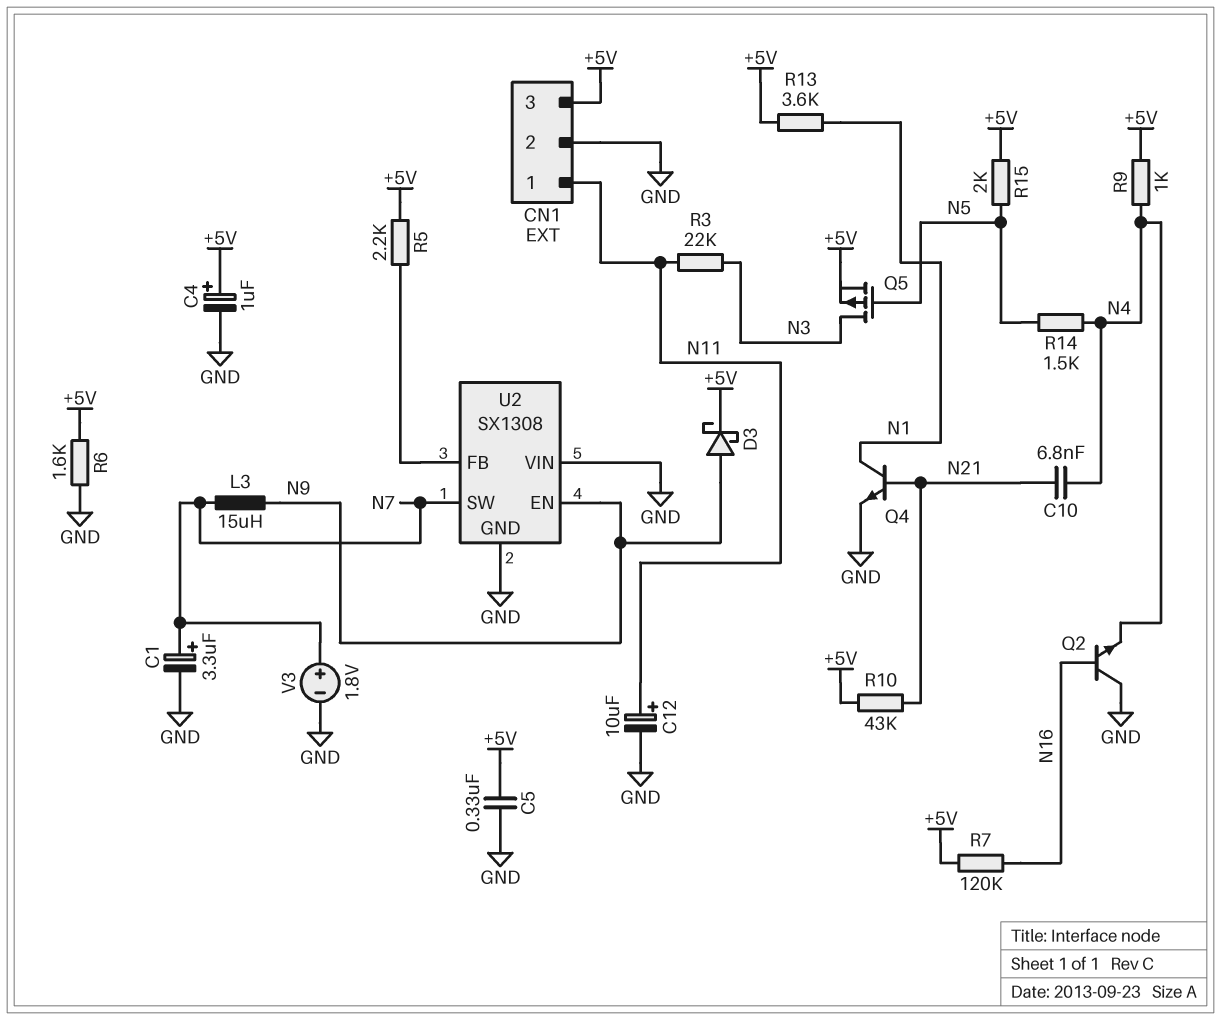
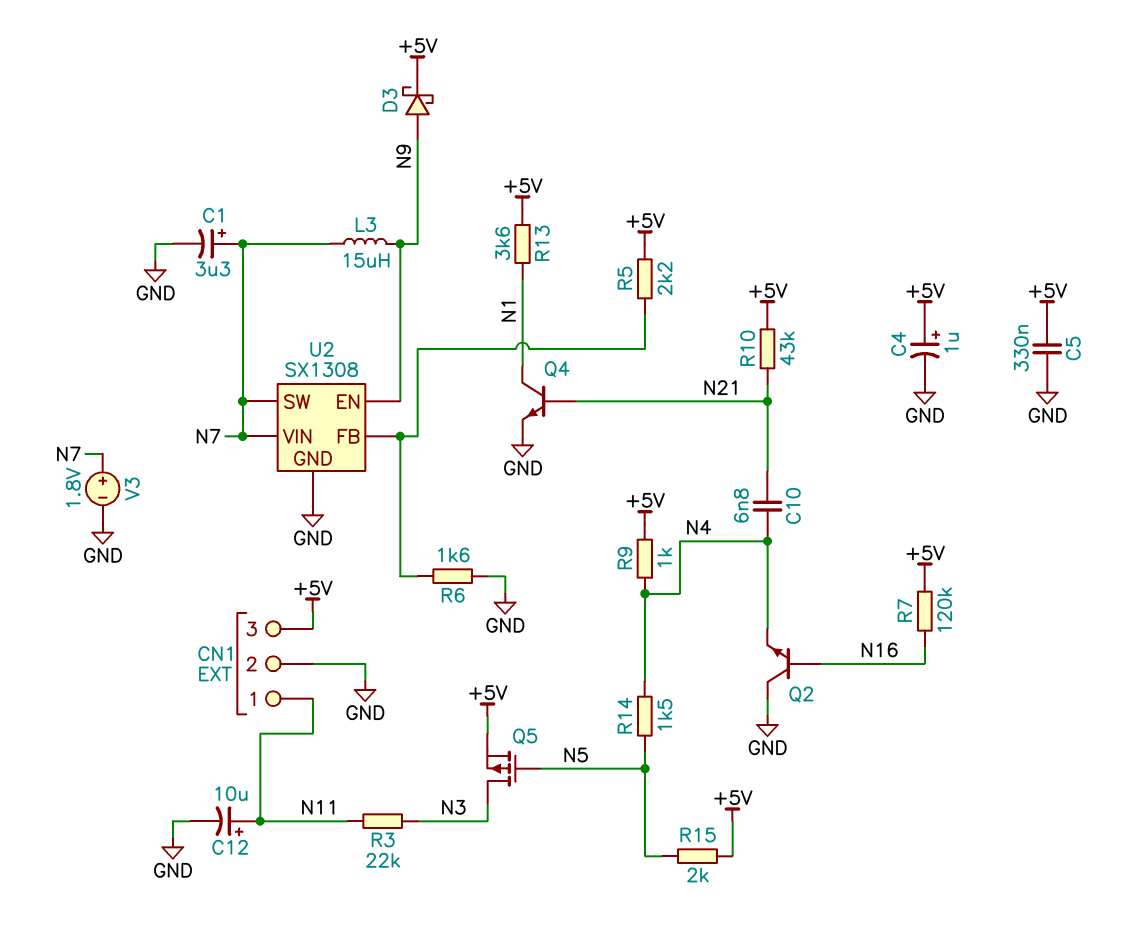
R6: 1.6k (+5V, GND) -> 1.6k (GND, U2/FB)
U2 pin VIN: GND -> N7

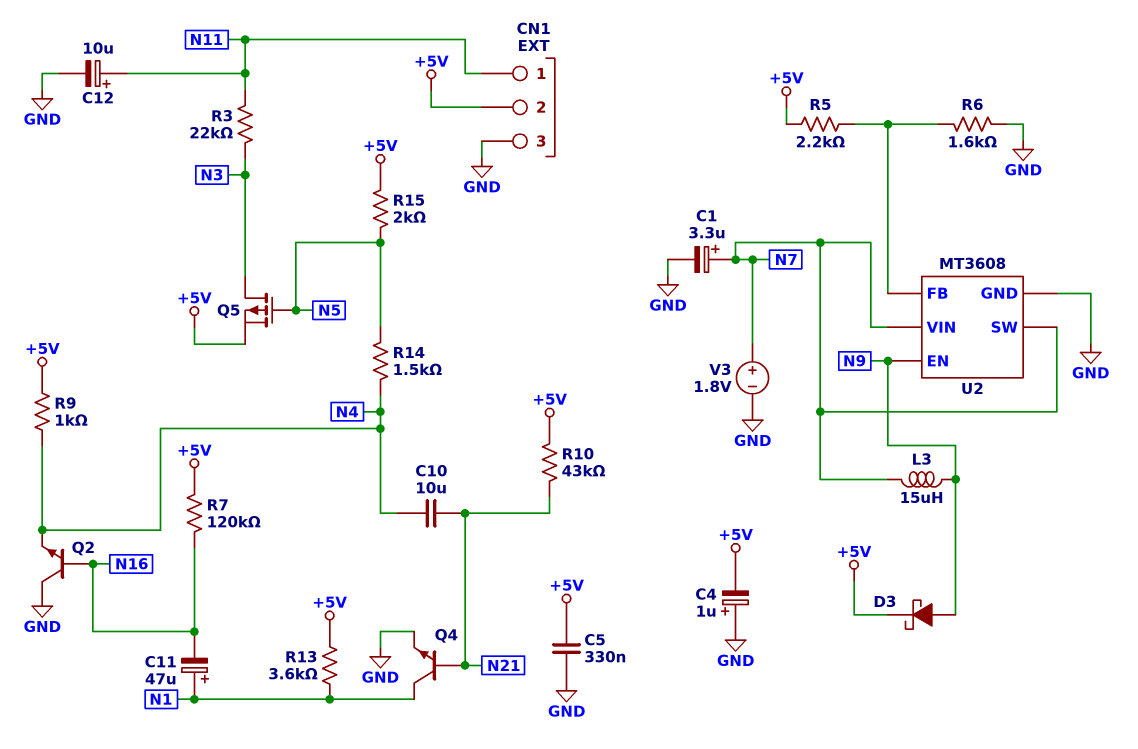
C4: 1uF (plus +5V, minus GND) -> 1uF (plus GND, minus +5V)
C10: 6.8nF (N4, N21) -> 10uF (N4, N21)
C11: none -> 47uF (plus N1, minus N16)
CN1 pin 2: GND -> +5V
CN1 pin 3: +5V -> GND
U2: SX1308 -> MT3608

